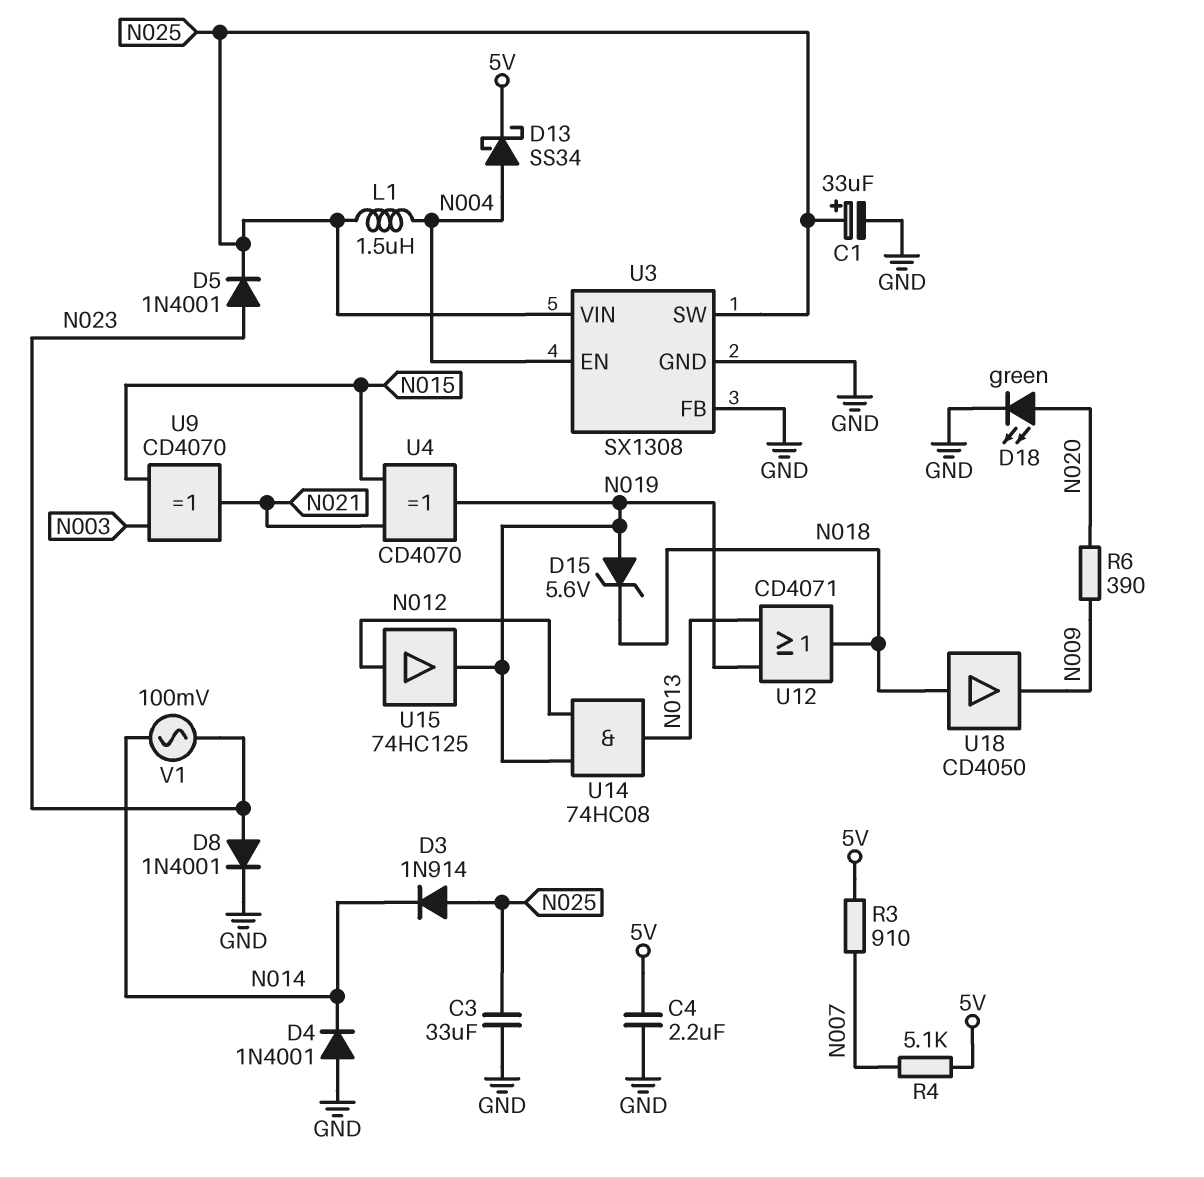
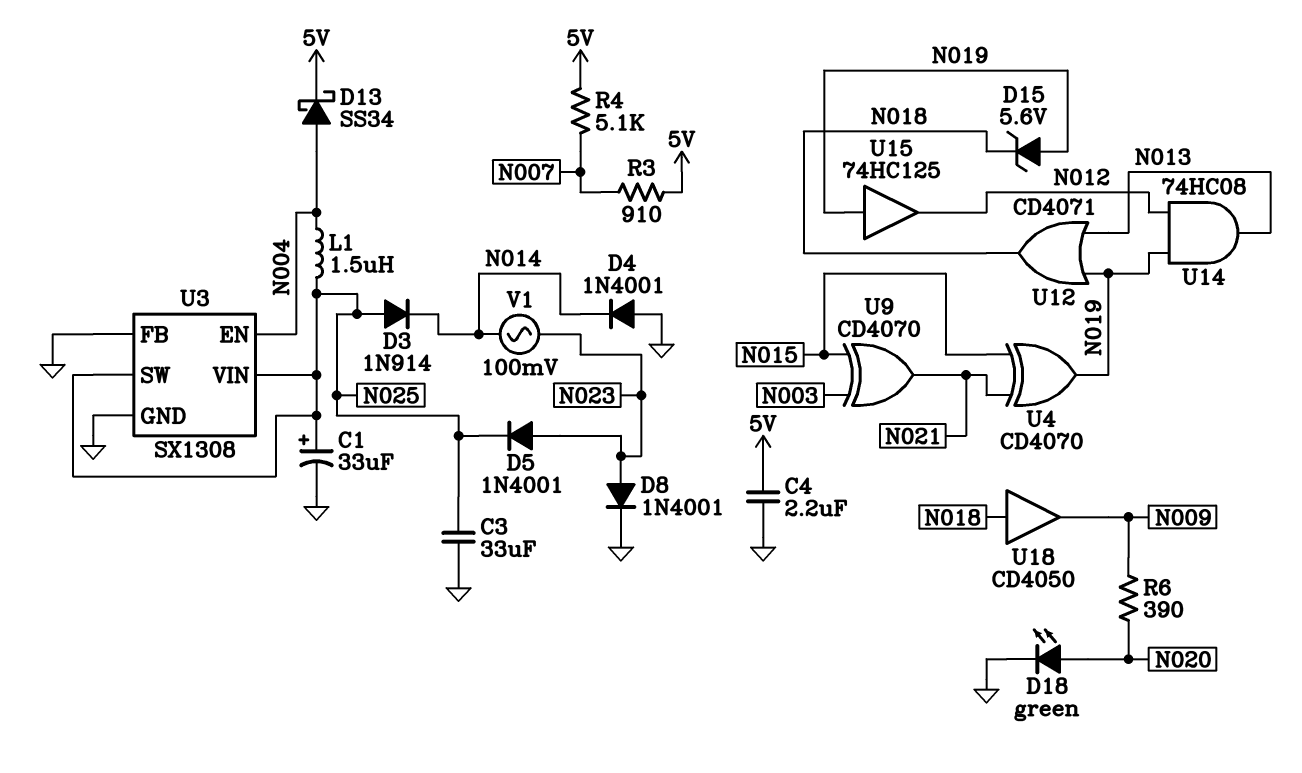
U15: buffer 74HC125 (in N012, out N019) -> buffer 74HC125 (in N019, out N012)

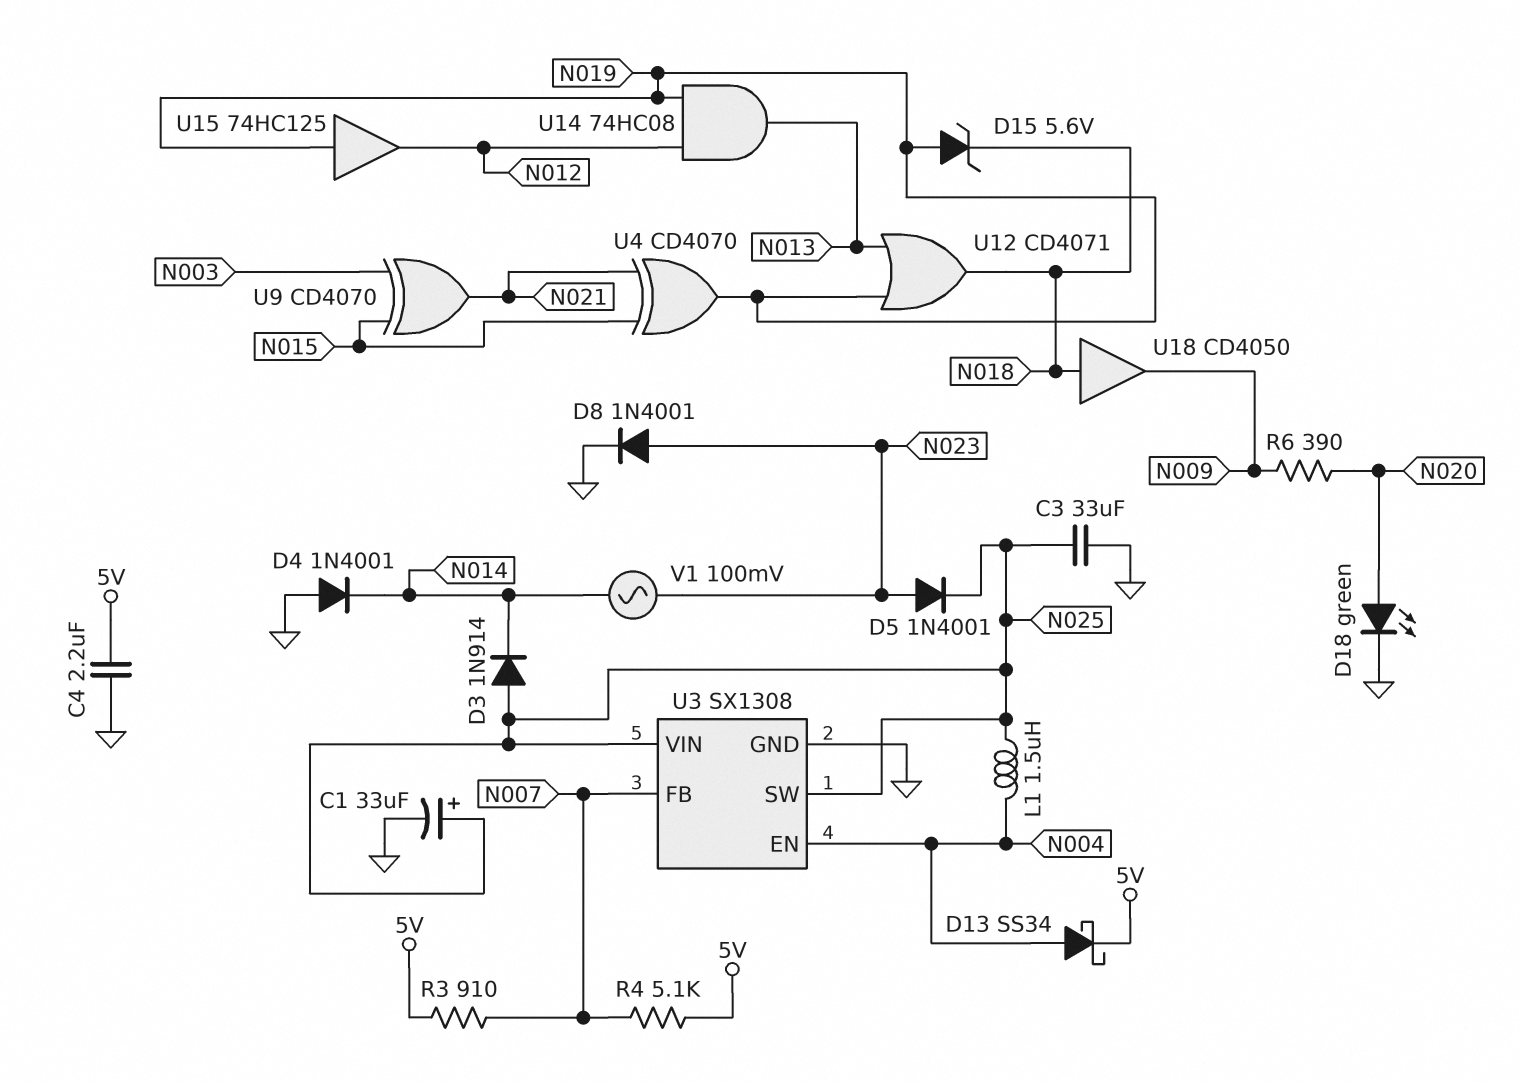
U3 pin FB: GND -> N007

